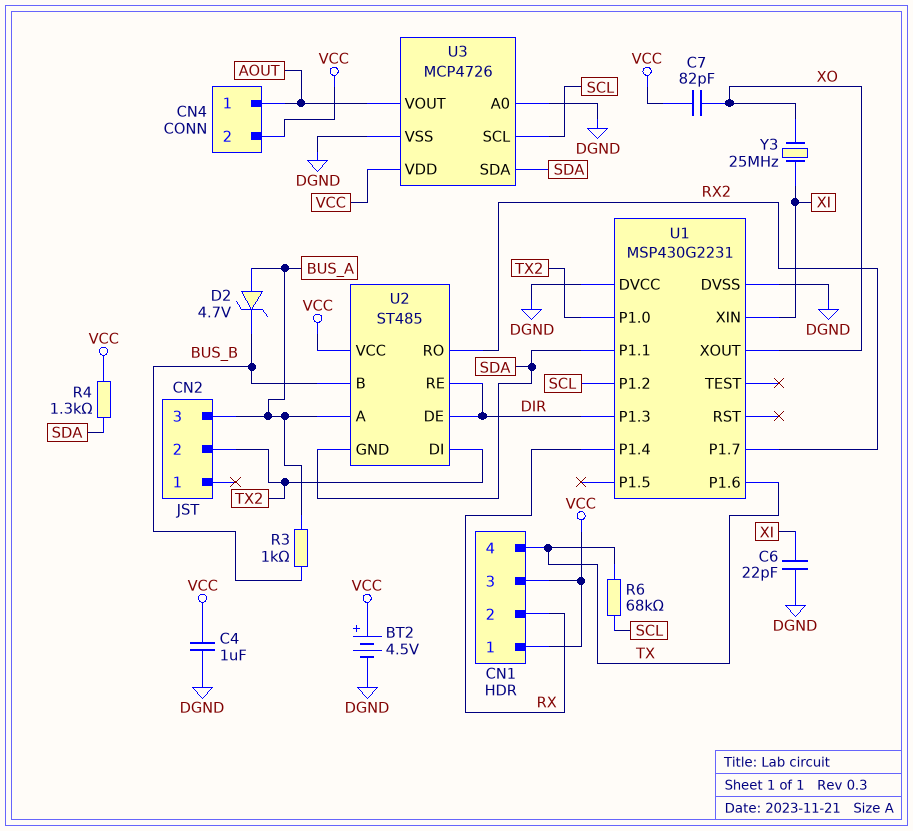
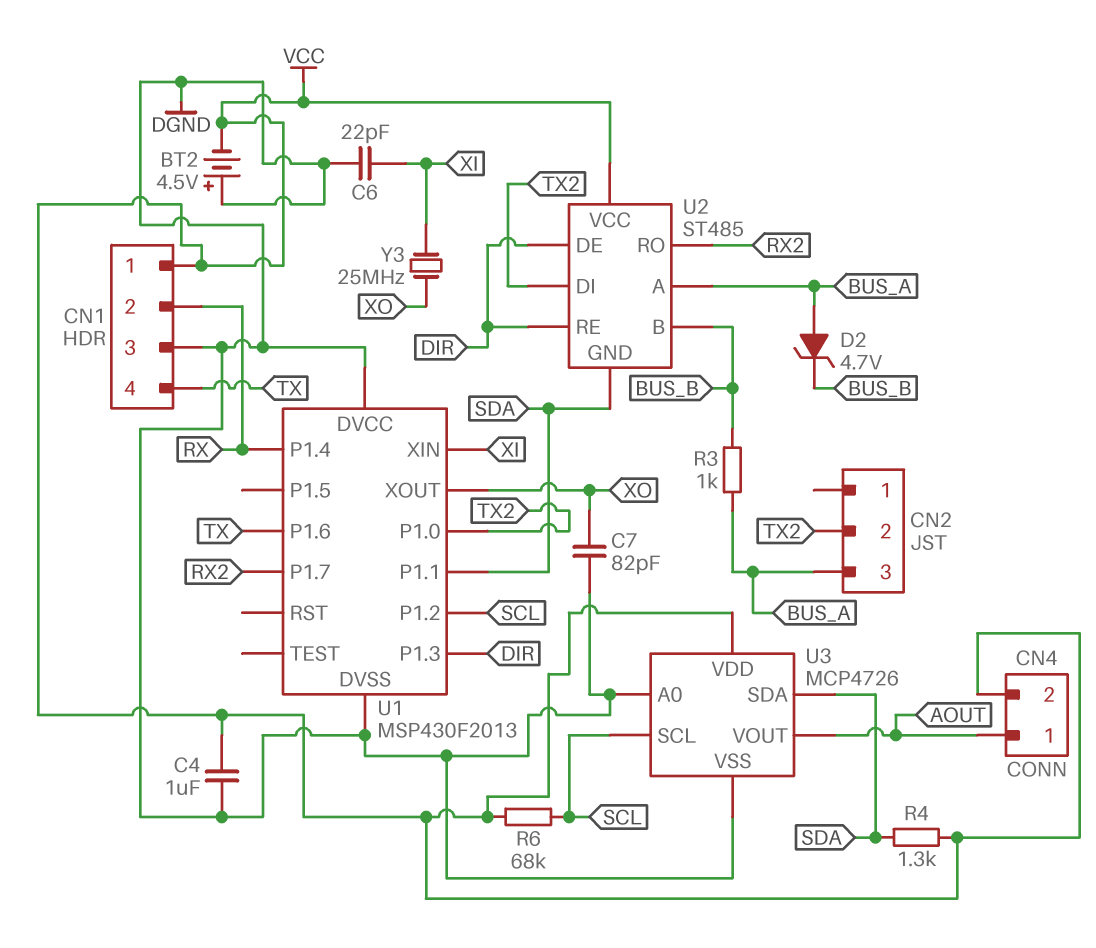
BT2: 4.5V (plus VCC, minus DGND) -> 4.5V (plus DGND, minus VCC)
C7: 82pF (VCC, XO) -> 82pF (DGND, XO)
CN1 pin 3: VCC -> DGND
R6: 68k (SCL, TX) -> 68k (SCL, VCC)
U1: MSP430G2231 -> MSP430F2013

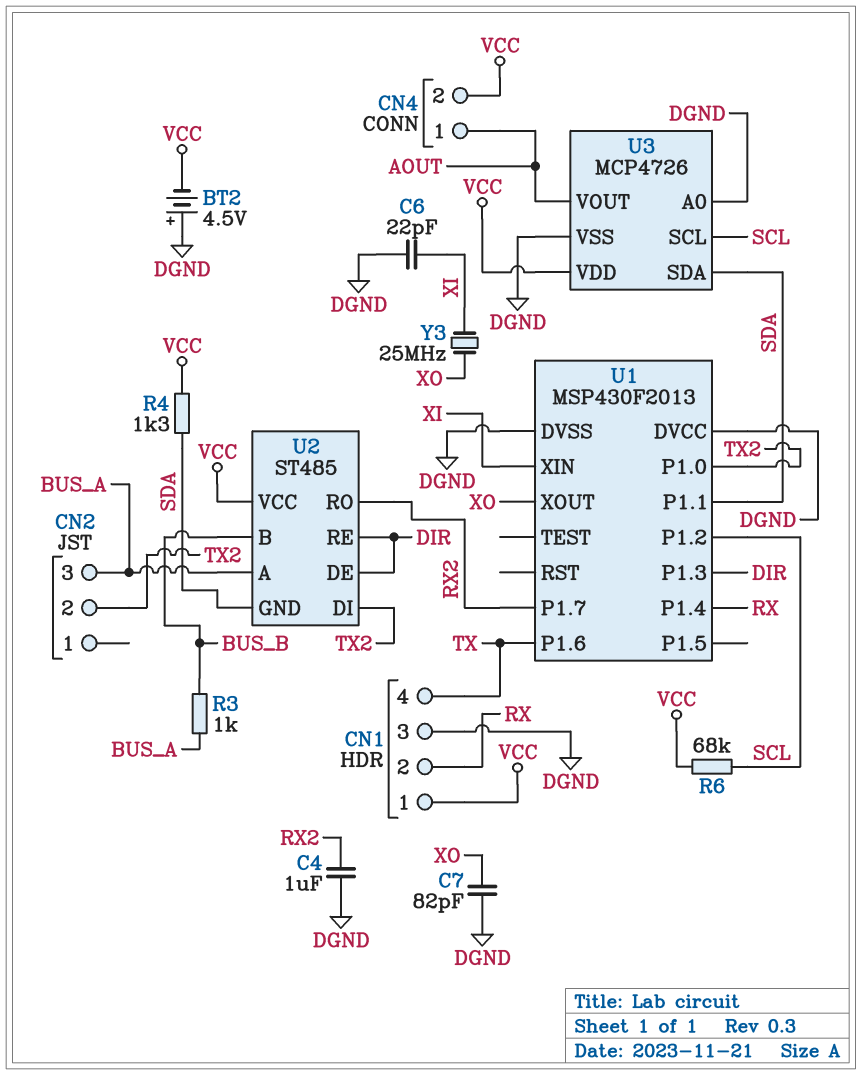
C4: 1uF (DGND, VCC) -> 1uF (DGND, RX2)
D2: zener 4.7V (A BUS_A, K BUS_B) -> none

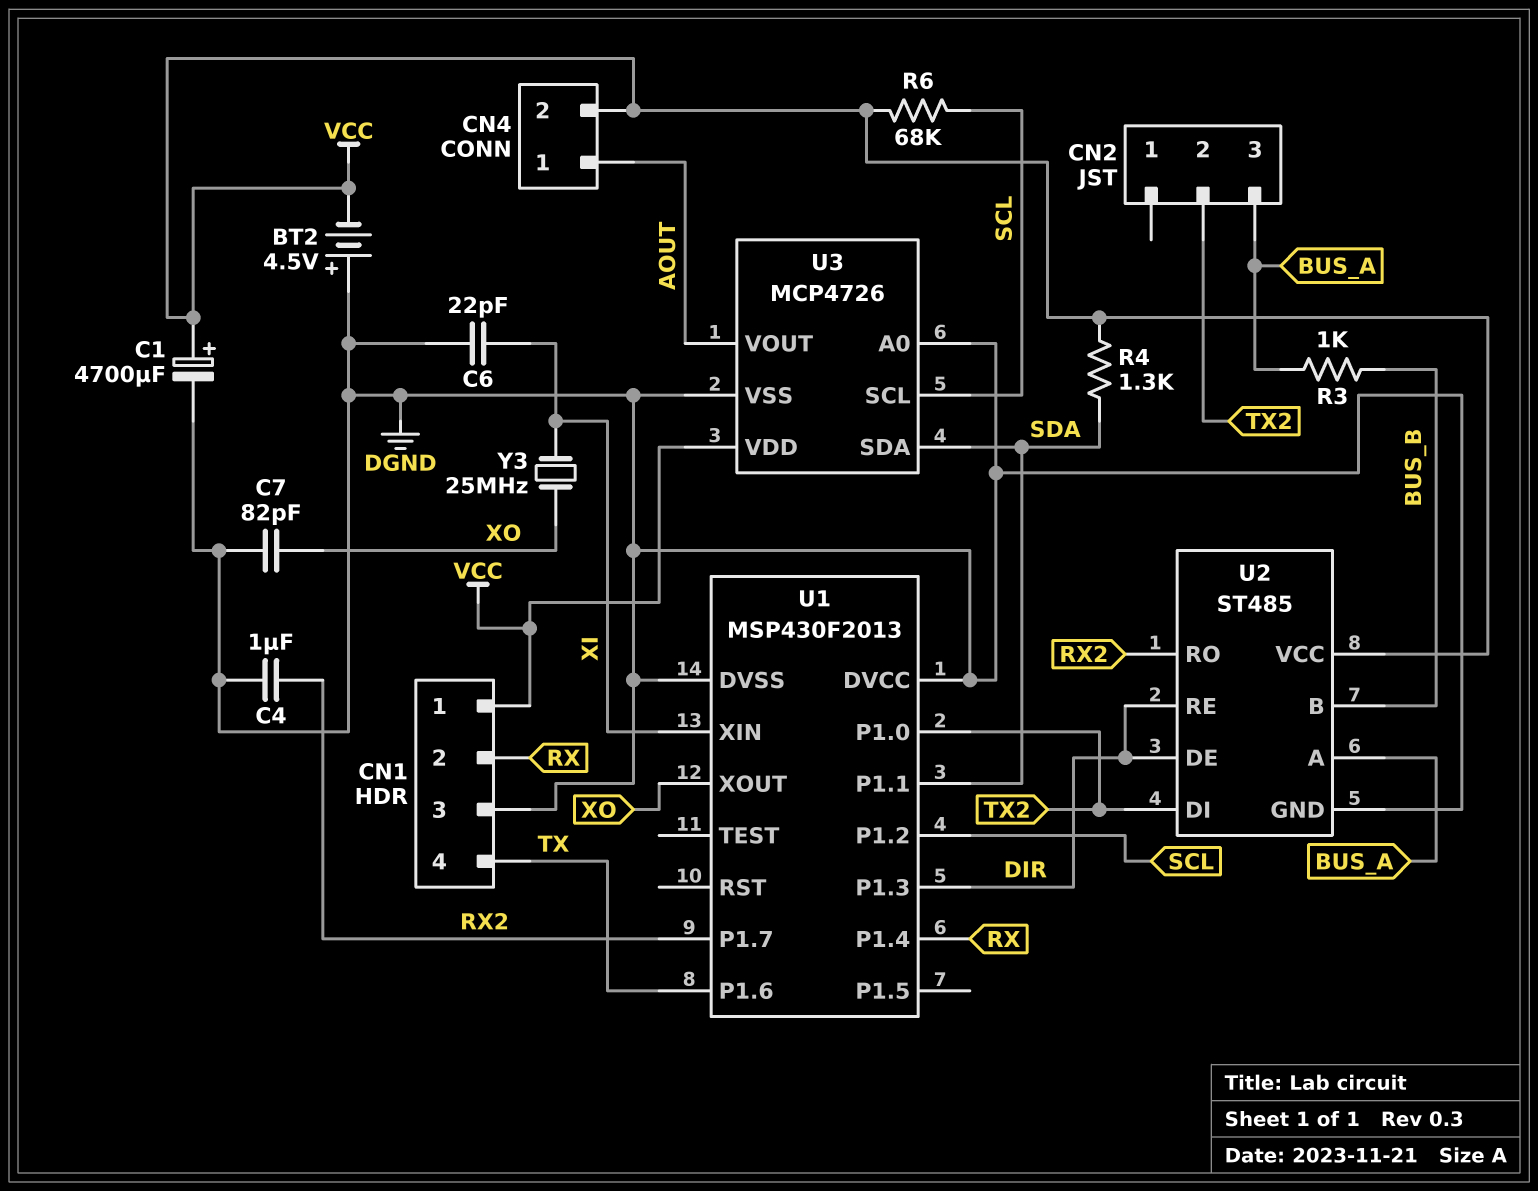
C1: none -> 4700uF (plus VCC, minus DGND)
U2 pin GND: SDA -> DGND

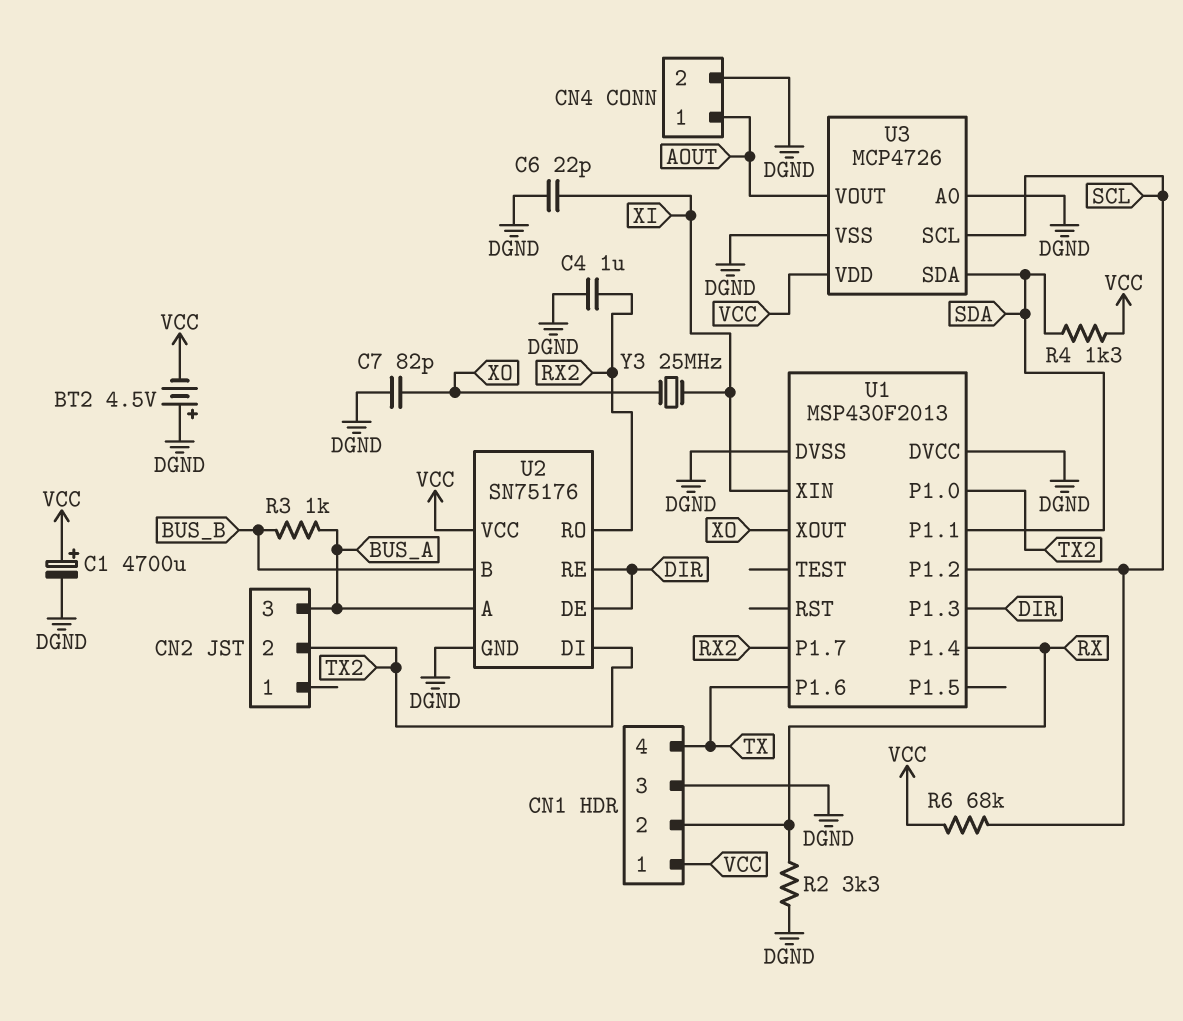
CN4 pin 2: VCC -> DGND
R2: none -> 3.3k (DGND, RX)
U2: ST485 -> SN75176

